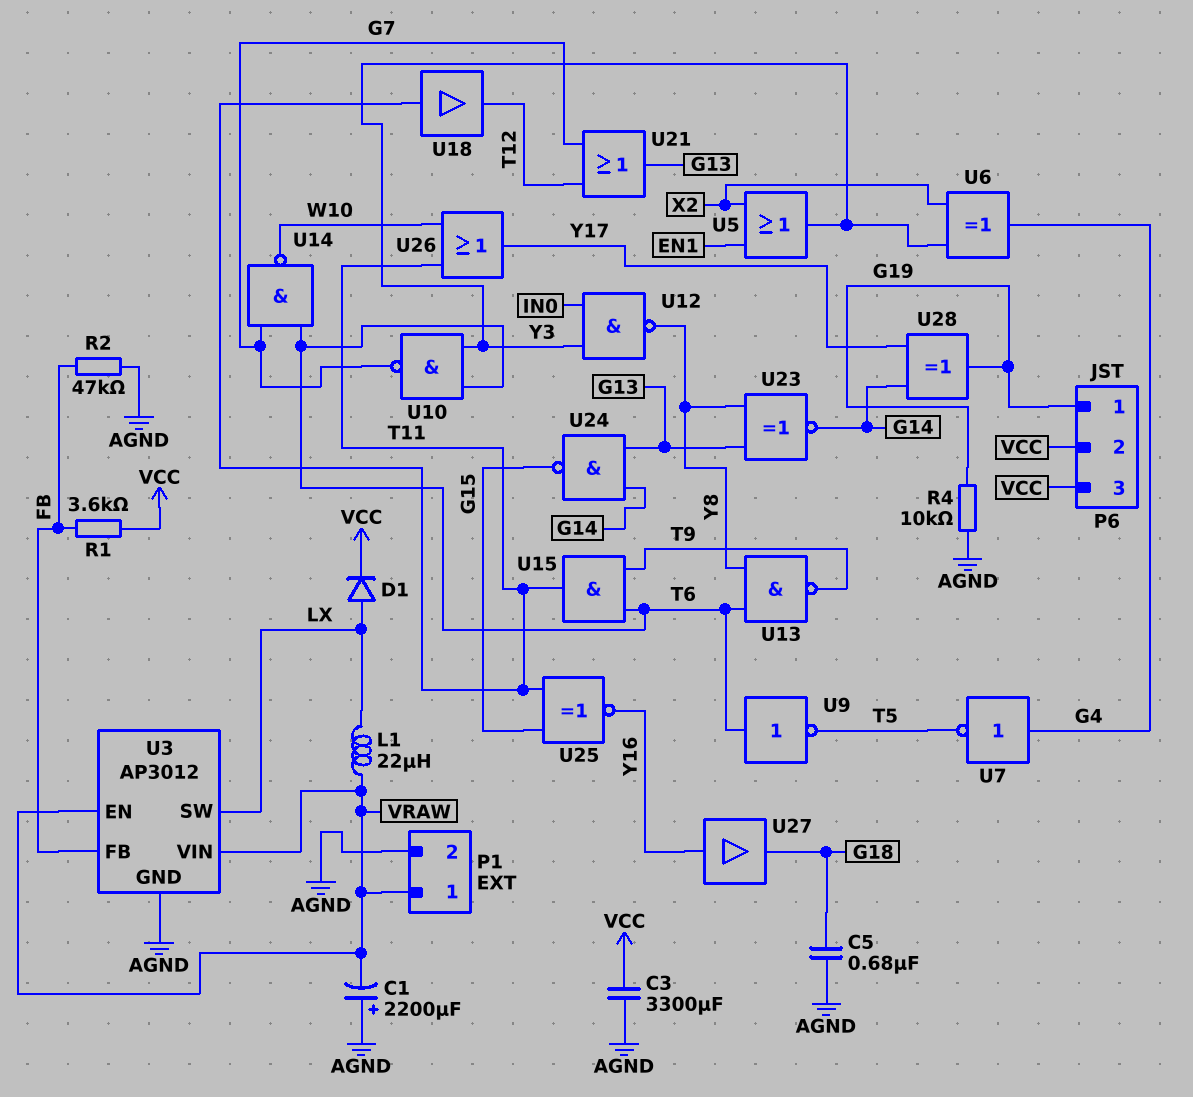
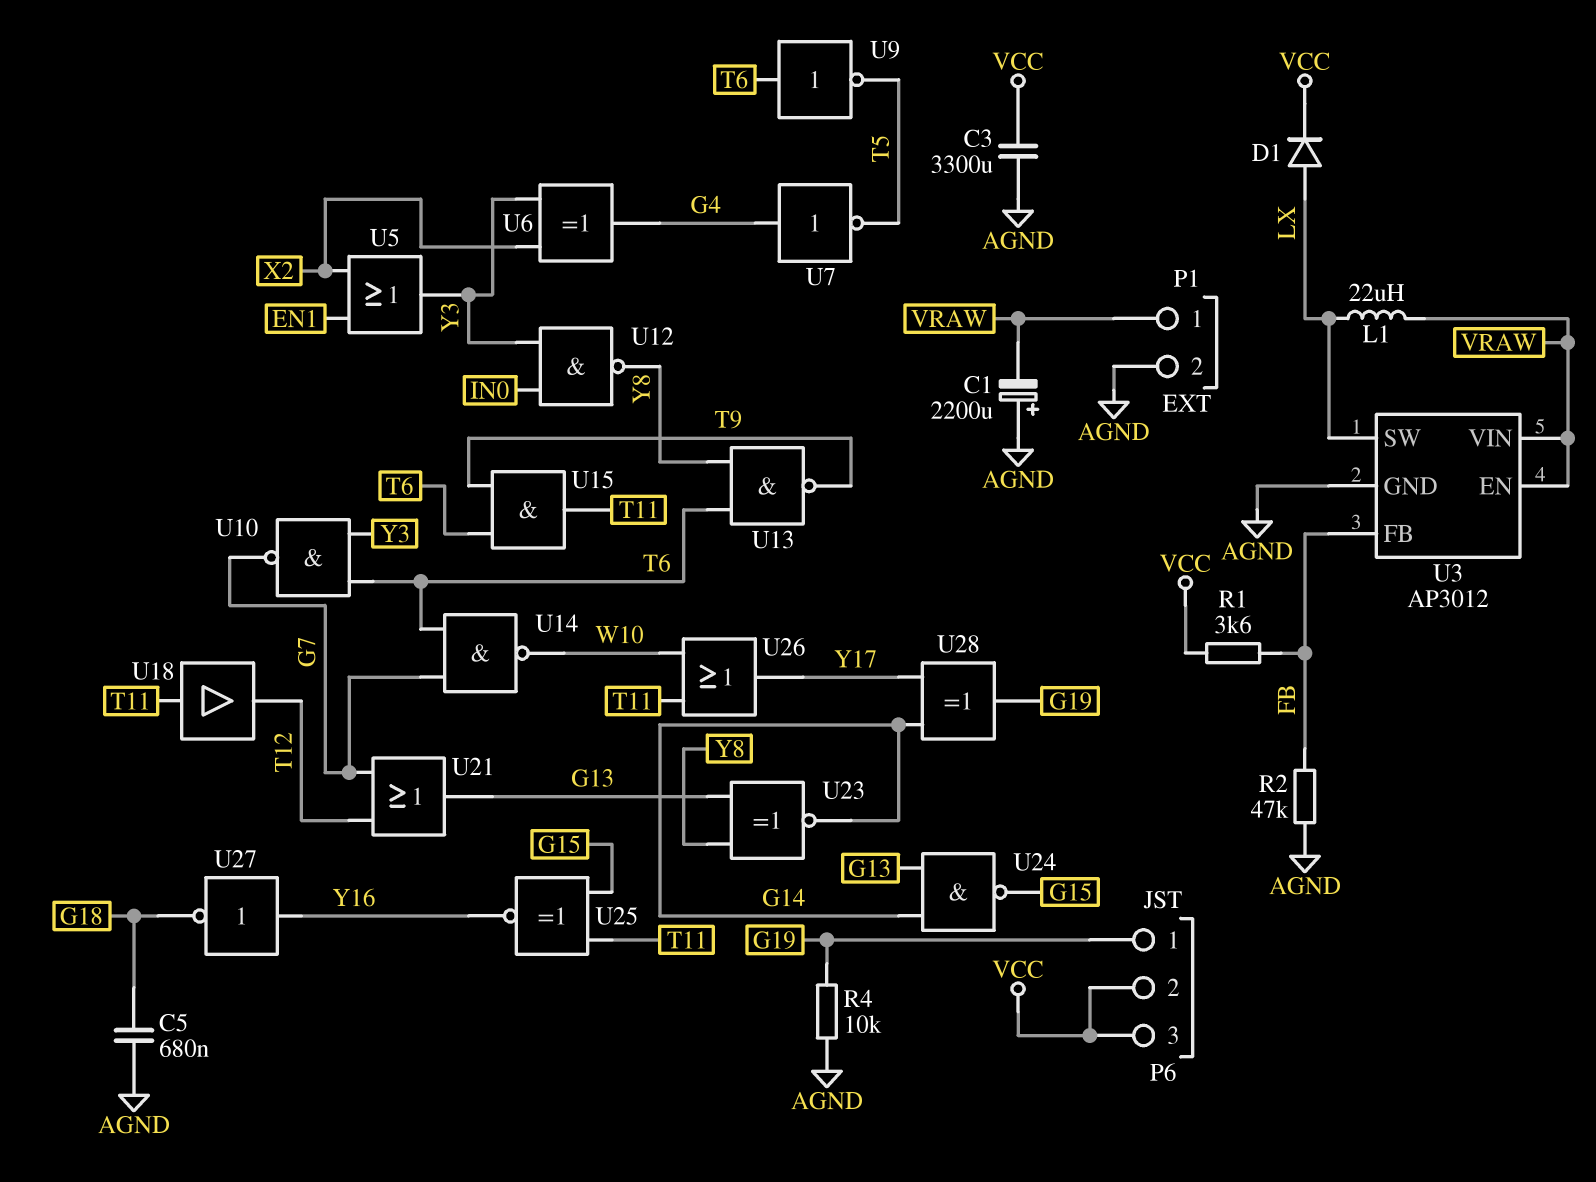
U27: buffer (in Y16, out G18) -> NOT (in Y16, out G18)

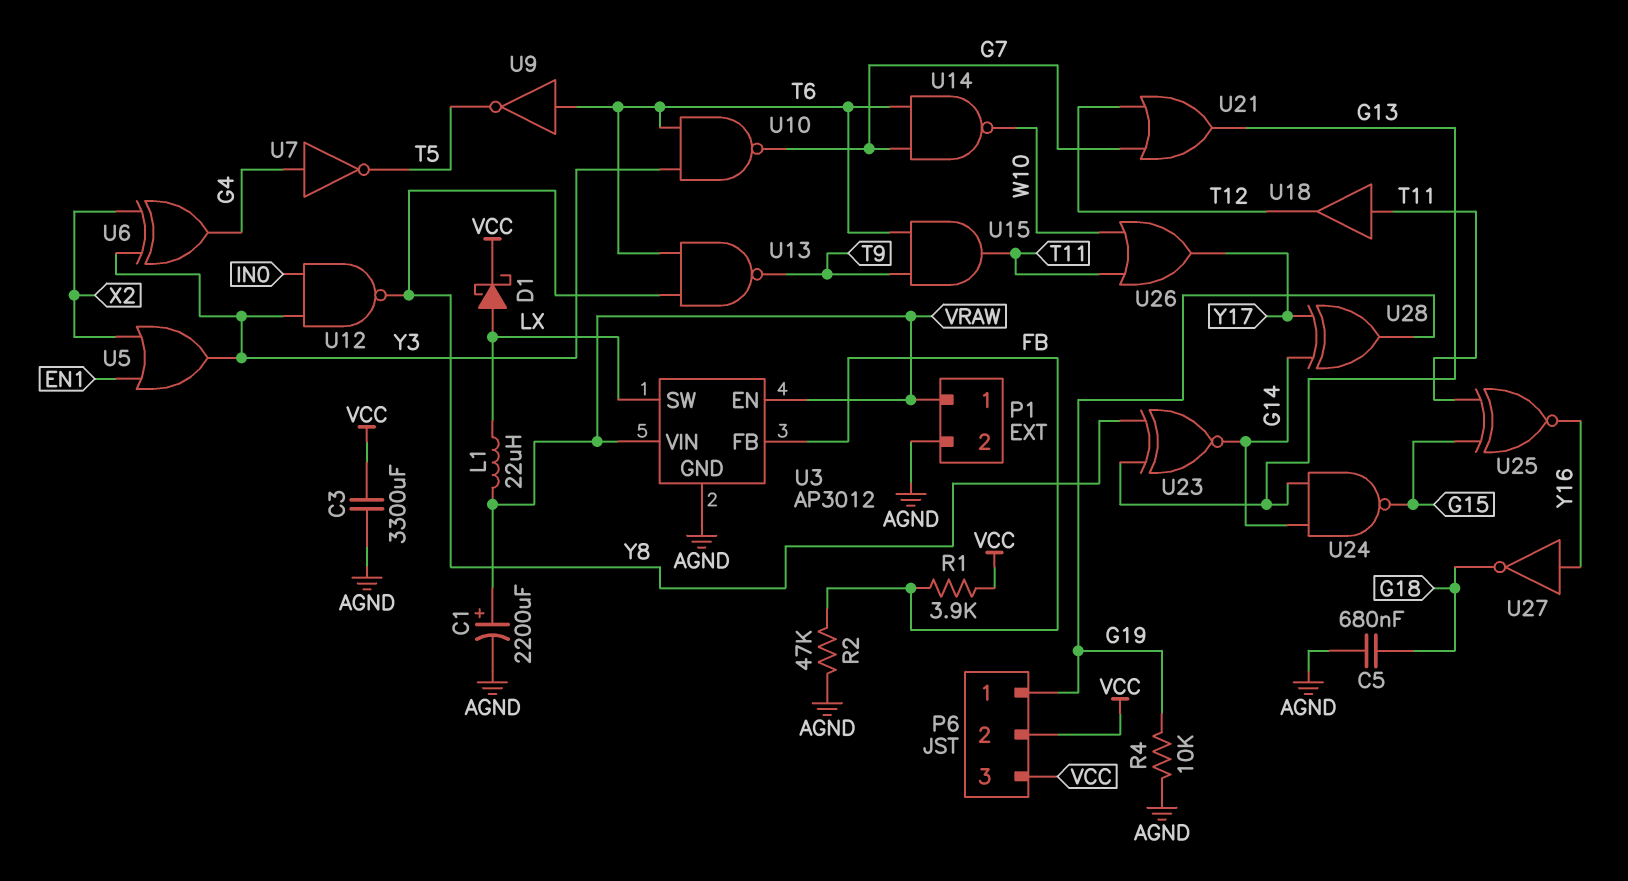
C1: 2200uF (plus AGND, minus VRAW) -> 2200uF (plus VRAW, minus AGND)
D1: diode (A LX, K VCC) -> schottky (A LX, K VCC)
R1: 3.6k (FB, VCC) -> 3.9k (FB, VCC)

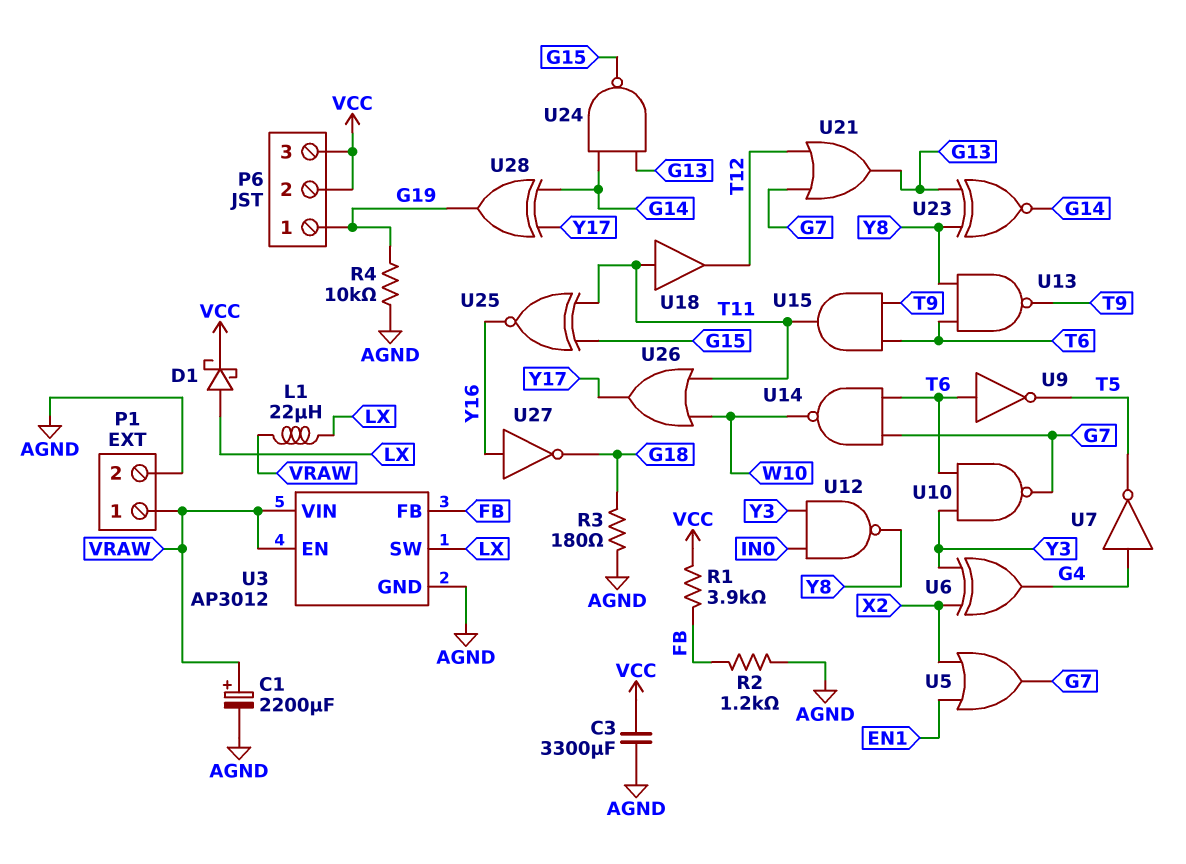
C5: 680nF (AGND, G18) -> none
R2: 47k (AGND, FB) -> 1.2k (AGND, FB)
R3: none -> 180 (AGND, G18)
U5: OR (in EN1, in X2, out Y3) -> OR (in EN1, in X2, out G7)

